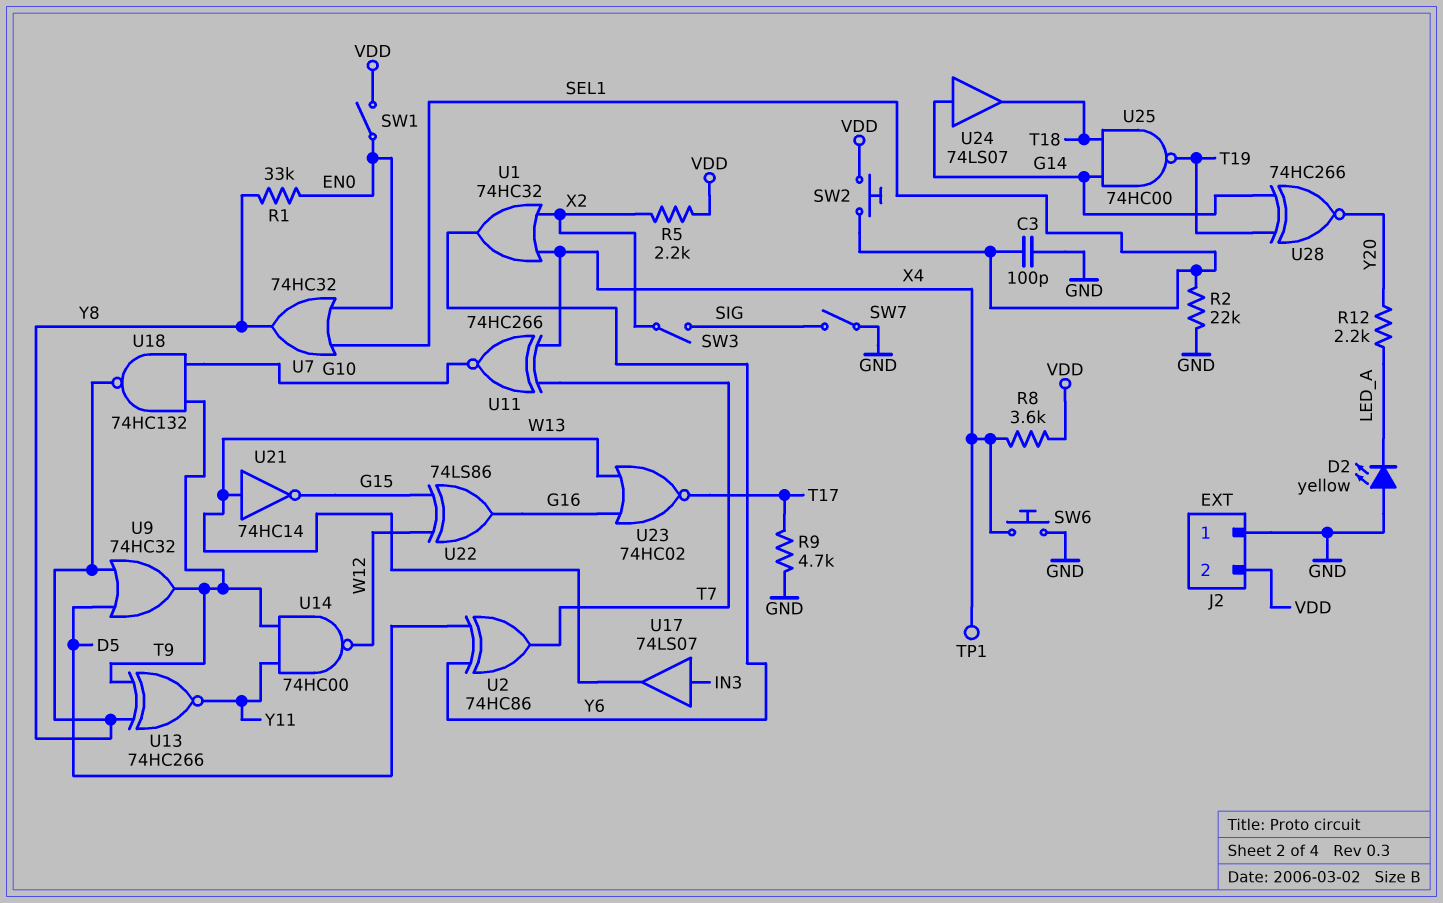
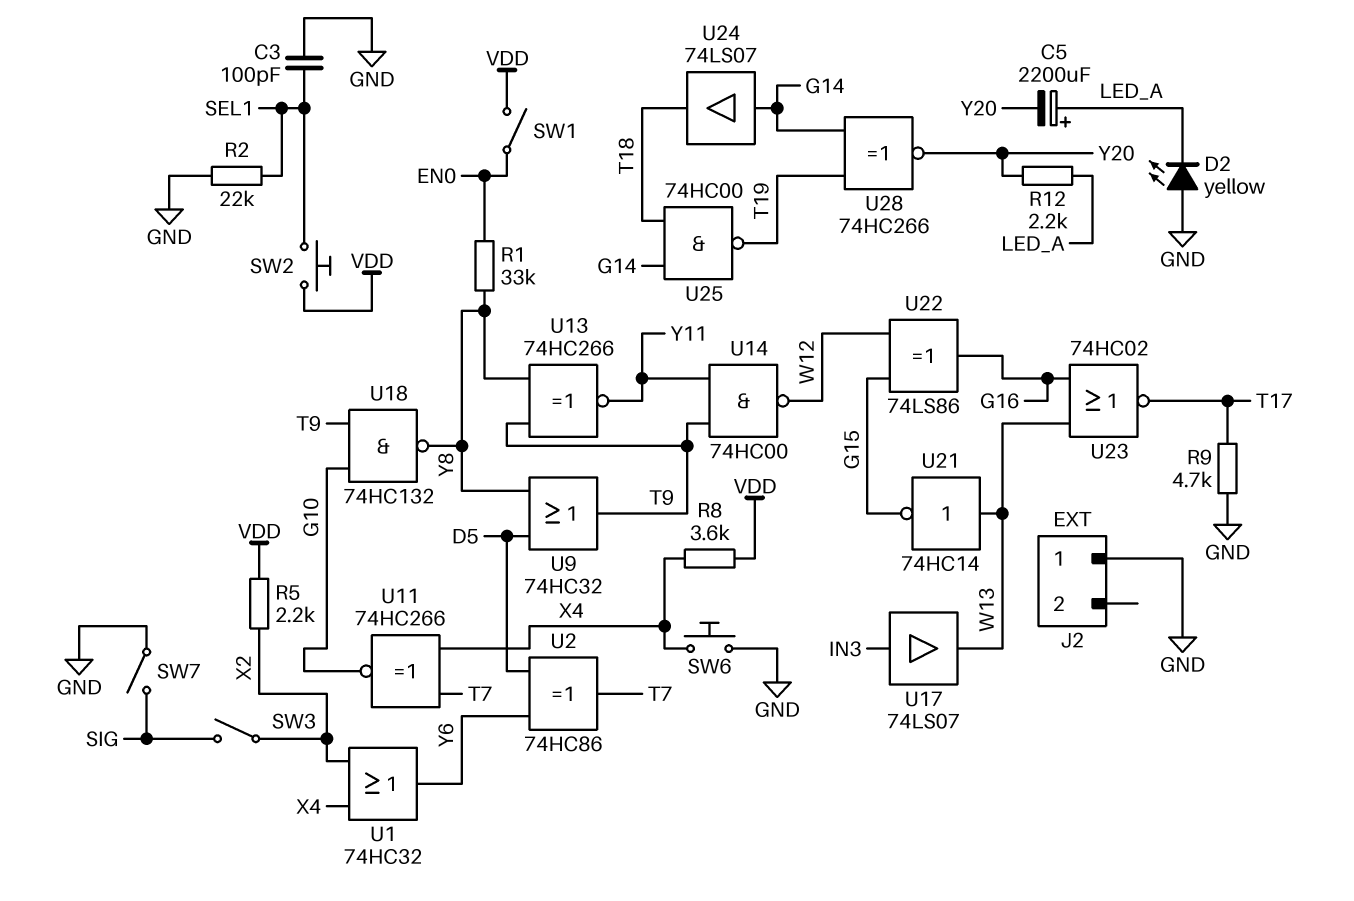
C5: none -> 2200uF (plus LED_A, minus Y20)
J2 pin 2: VDD -> none
TP1: test point (X4) -> none
U7: OR 74HC32 (in EN0, in SEL1, out Y8) -> none

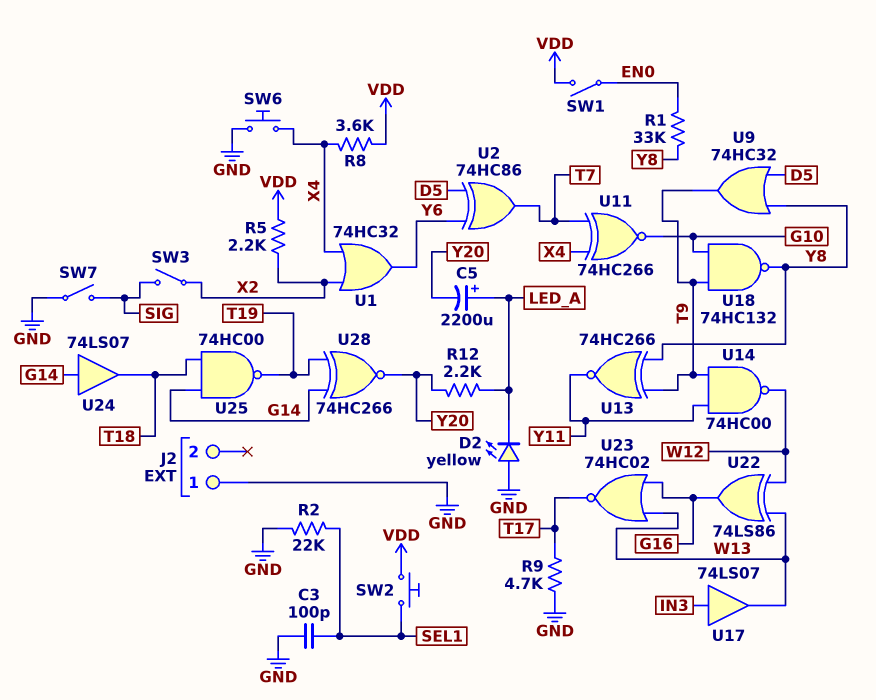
U21: NOT 74HC14 (in W13, out G15) -> none
U22: XOR 74LS86 (in G15, in W12, out G16) -> XOR 74LS86 (in W12, in W13, out G16)

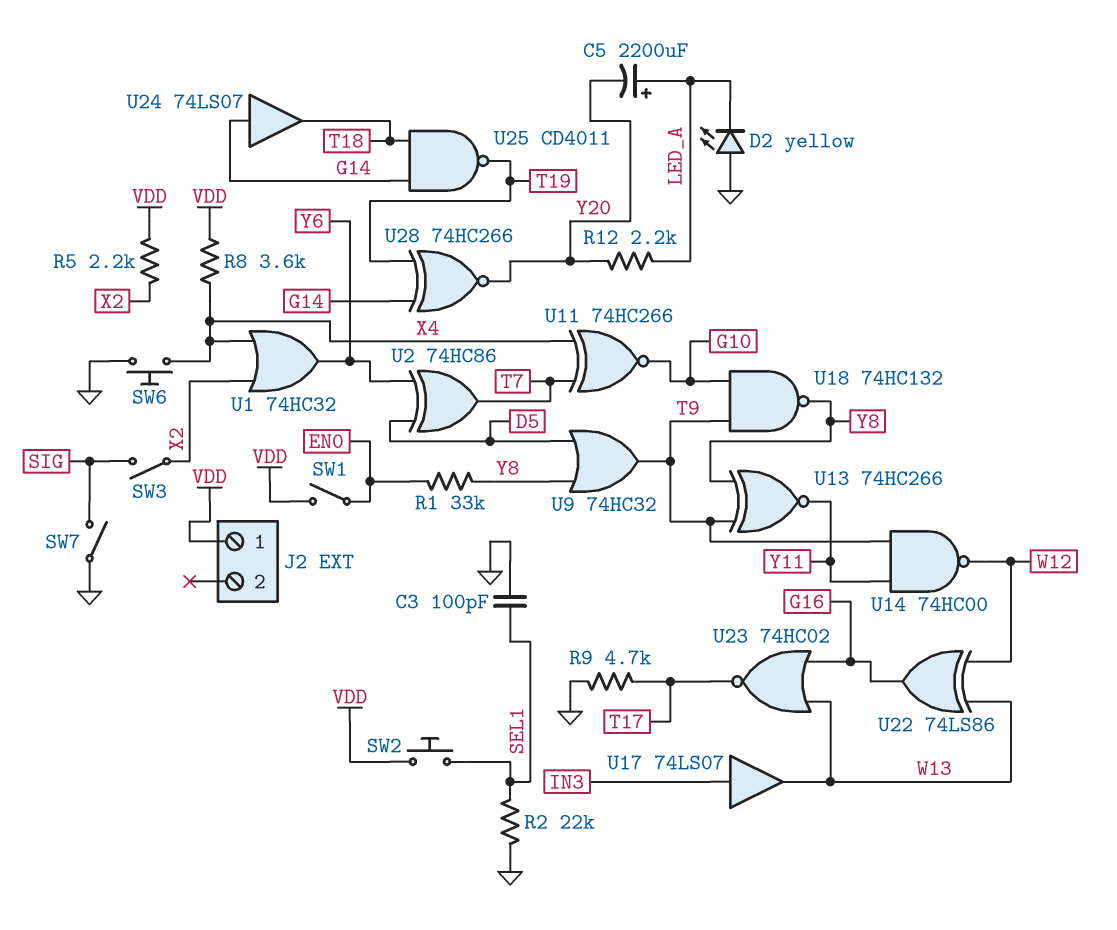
J2 pin 1: GND -> VDD
U25: NAND 74HC00 (in G14, in T18, out T19) -> NAND CD4011 (in G14, in T18, out T19)

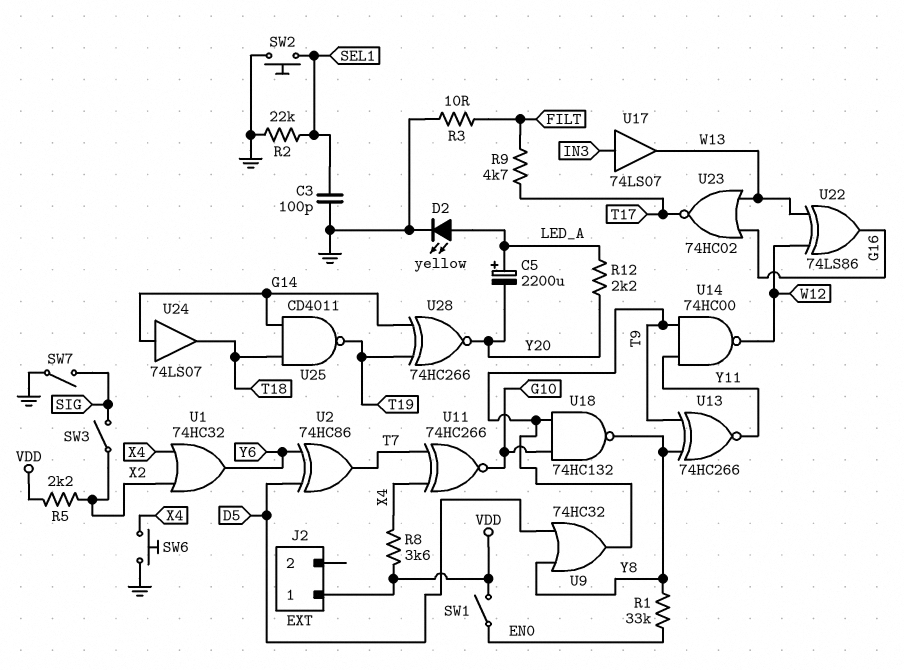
D2: LED yellow (A GND, K LED_A) -> LED yellow (A LED_A, K GND)
R3: none -> 10 (FILT, GND)
R9: 4.7k (GND, T17) -> 4.7k (FILT, T17)
SW2: button (SEL1, VDD) -> button (GND, SEL1)

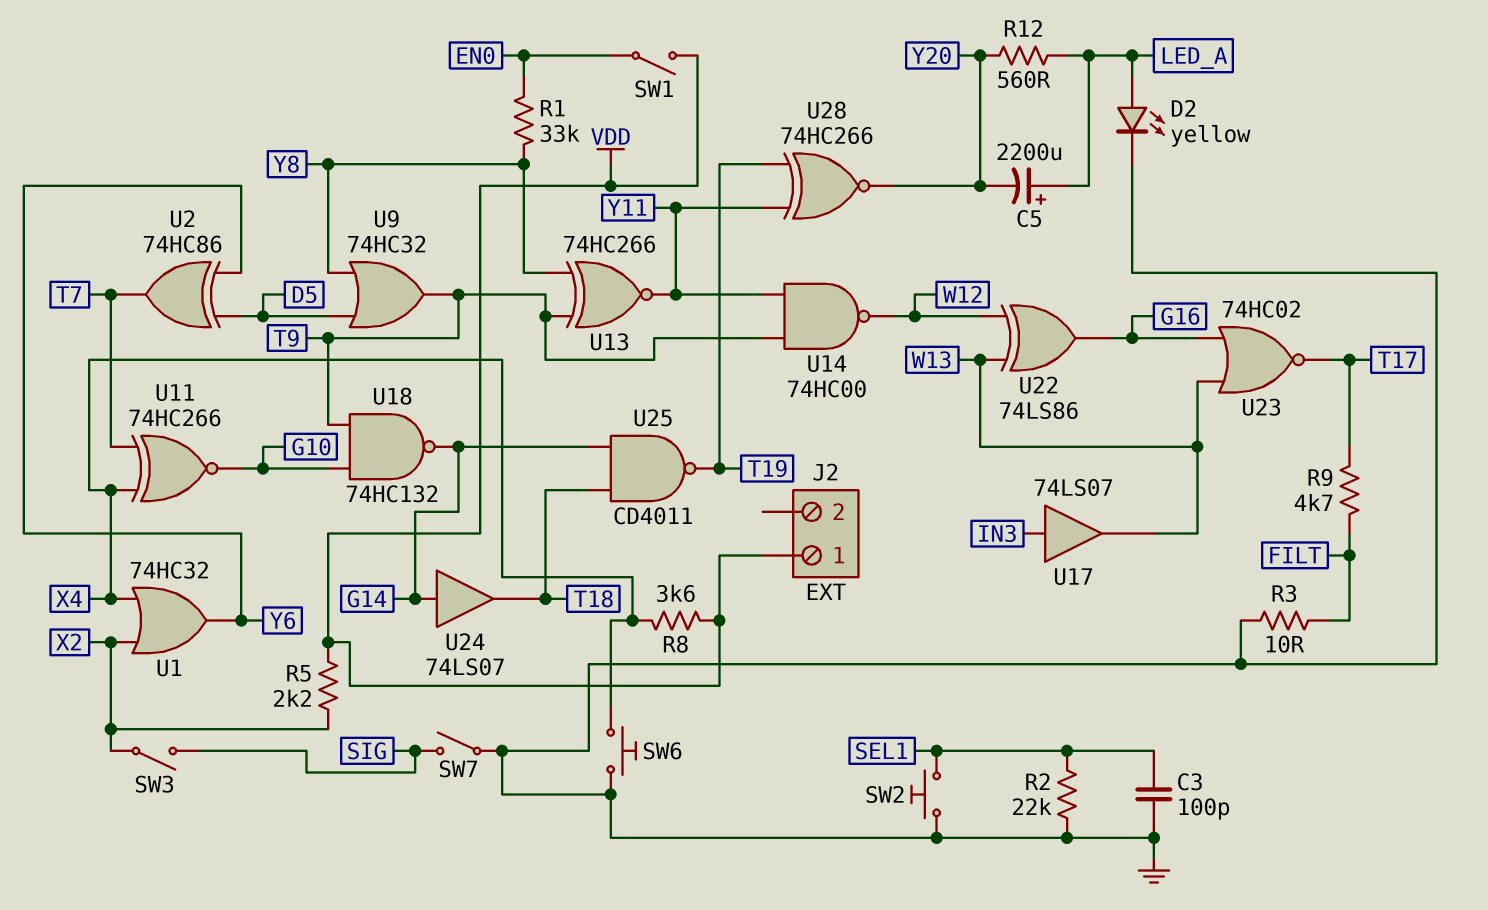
R12: 2.2k (LED_A, Y20) -> 560 (LED_A, Y20)
U18: NAND 74HC132 (in G10, in T9, out Y8) -> NAND 74HC132 (in G10, in T9, out G14)
U28: XNOR 74HC266 (in G14, in T19, out Y20) -> XNOR 74HC266 (in T19, in Y11, out Y20)

